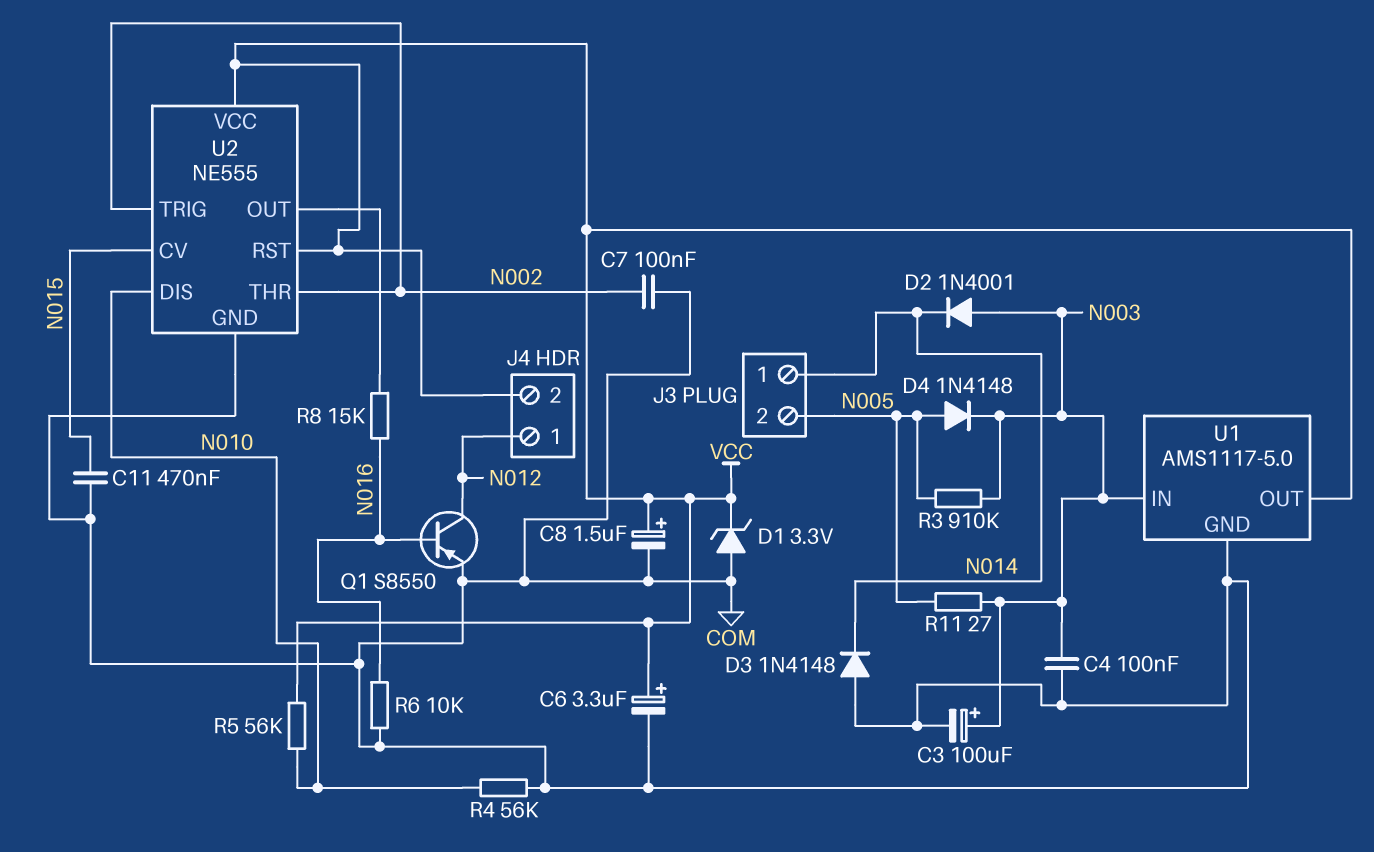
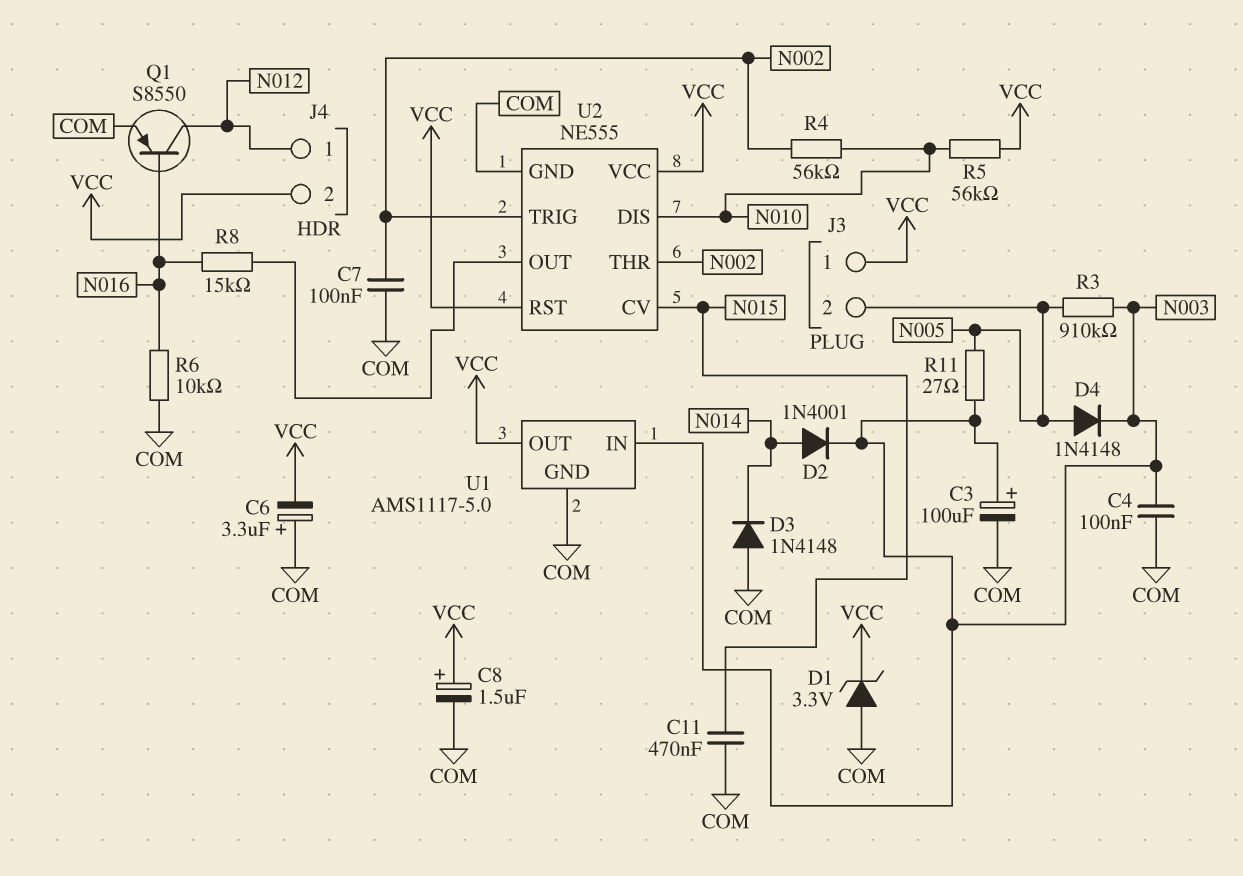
C6: 3.3uF (plus VCC, minus COM) -> 3.3uF (plus COM, minus VCC)
D2: diode 1N4001 (A N003, K N014) -> diode 1N4001 (A N014, K N003)
J3 pin 1: N014 -> VCC
R4: 56k (COM, N010) -> 56k (N002, N010)

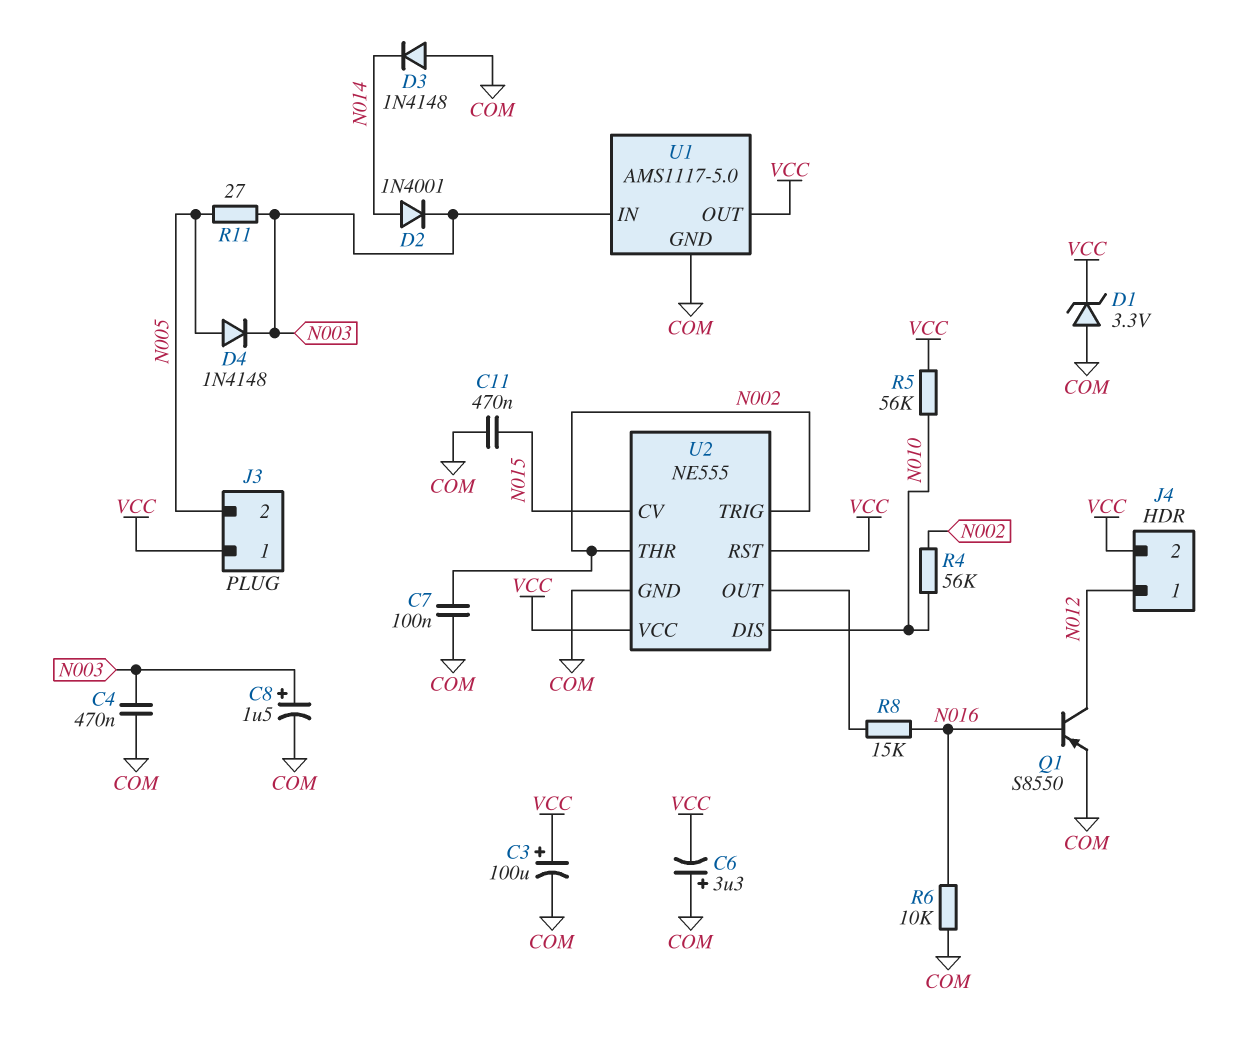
C3: 100uF (plus N003, minus COM) -> 100uF (plus VCC, minus COM)
C4: 100nF (COM, N003) -> 470nF (COM, N003)
C8: 1.5uF (plus VCC, minus COM) -> 1.5uF (plus N003, minus COM)
R3: 910k (N003, N005) -> none

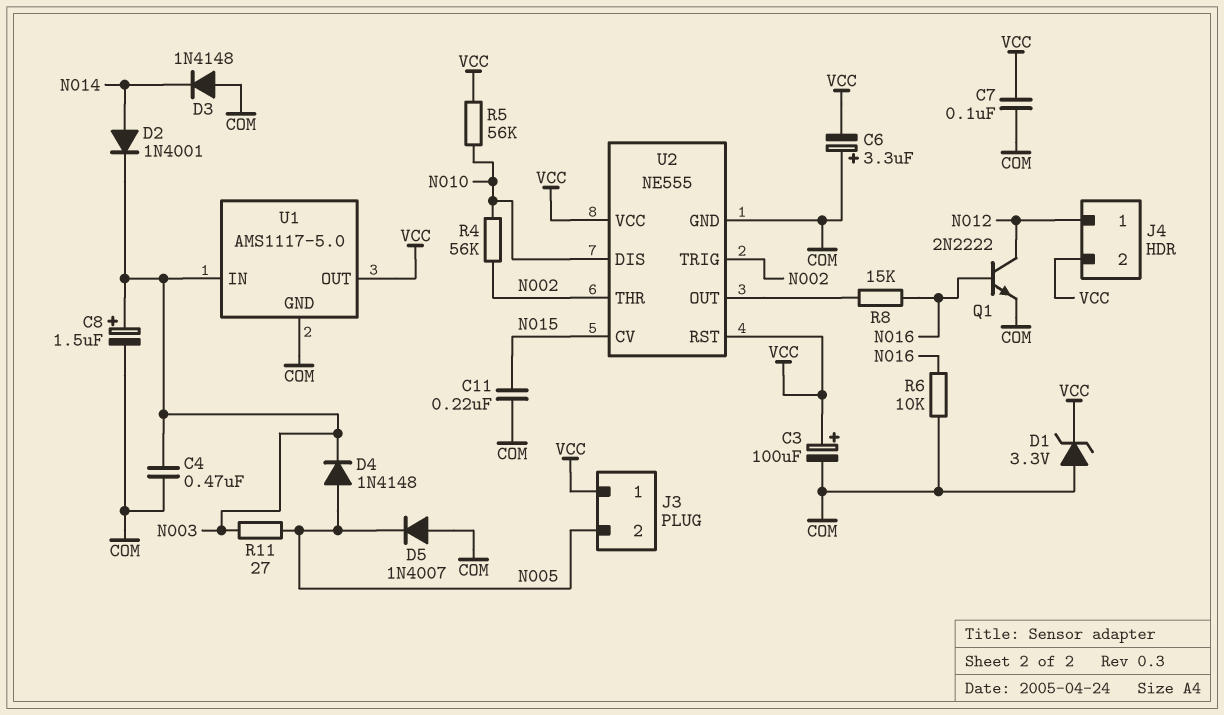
C7: 100nF (COM, N002) -> 100nF (COM, VCC)
C11: 470nF (COM, N015) -> 220nF (COM, N015)
D5: none -> diode 1N4007 (A COM, K N005)
Q1: PNP S8550 (B N016, C N012, E COM) -> NPN 2N2222 (B N016, C N012, E COM)

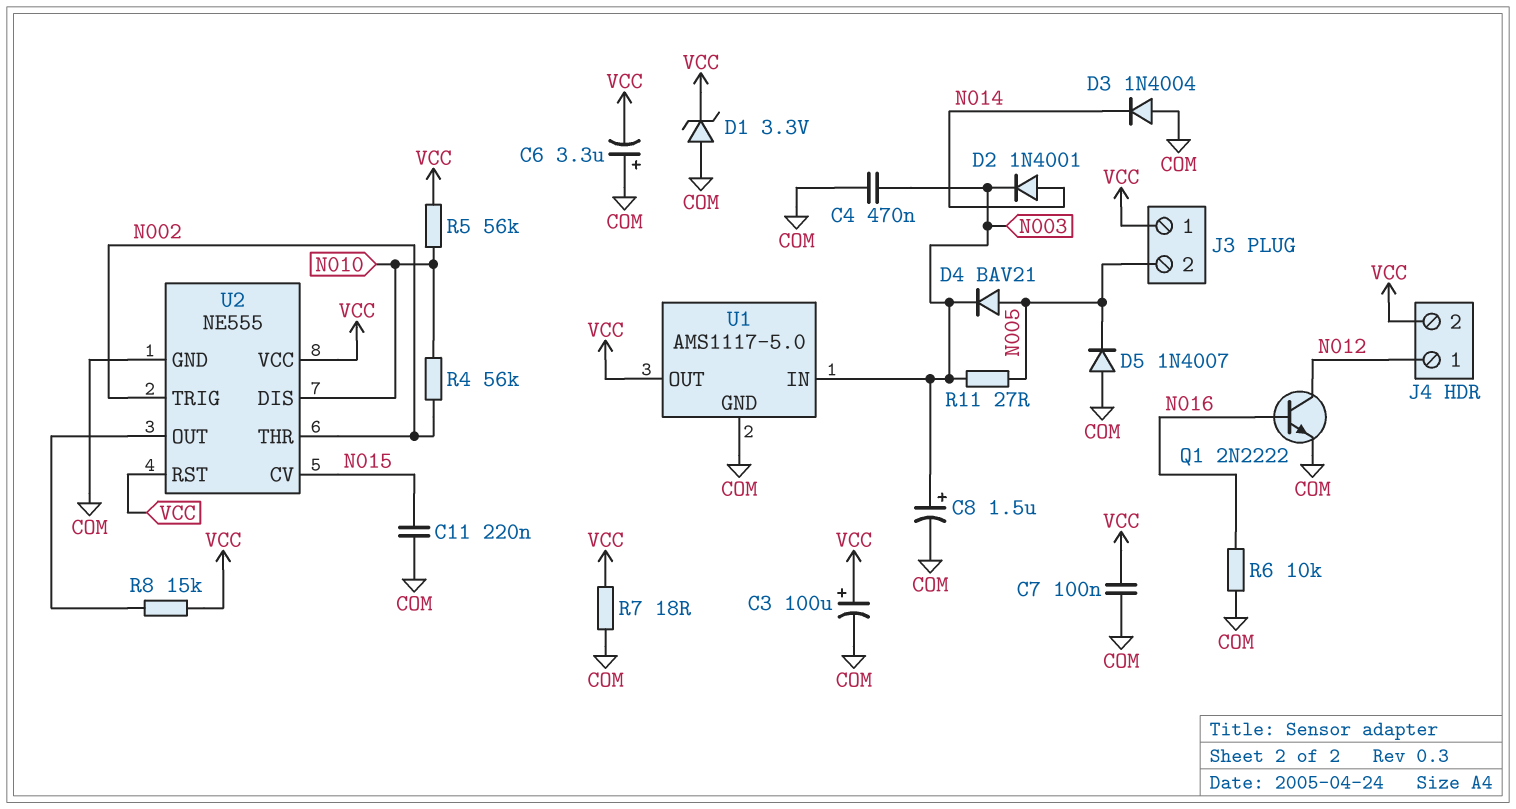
D3: diode 1N4148 (A COM, K N014) -> diode 1N4004 (A COM, K N014)
D4: diode 1N4148 (A N005, K N003) -> diode BAV21 (A N005, K N003)
R7: none -> 18 (COM, VCC)
R8: 15k (N016, U2/OUT) -> 15k (U2/OUT, VCC)

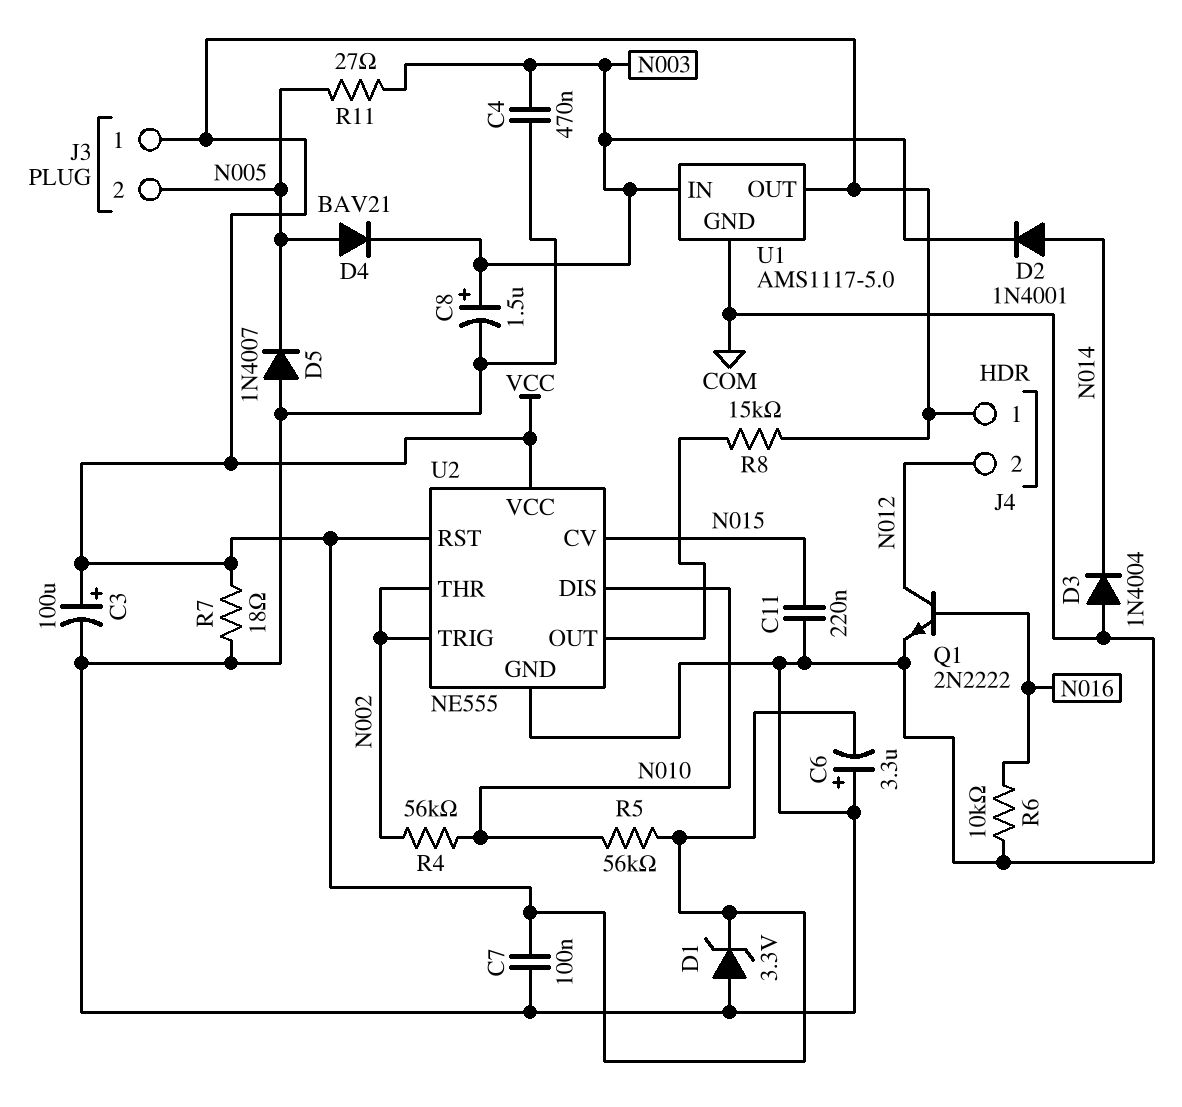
J4 pin 1: N012 -> VCC
J4 pin 2: VCC -> N012

